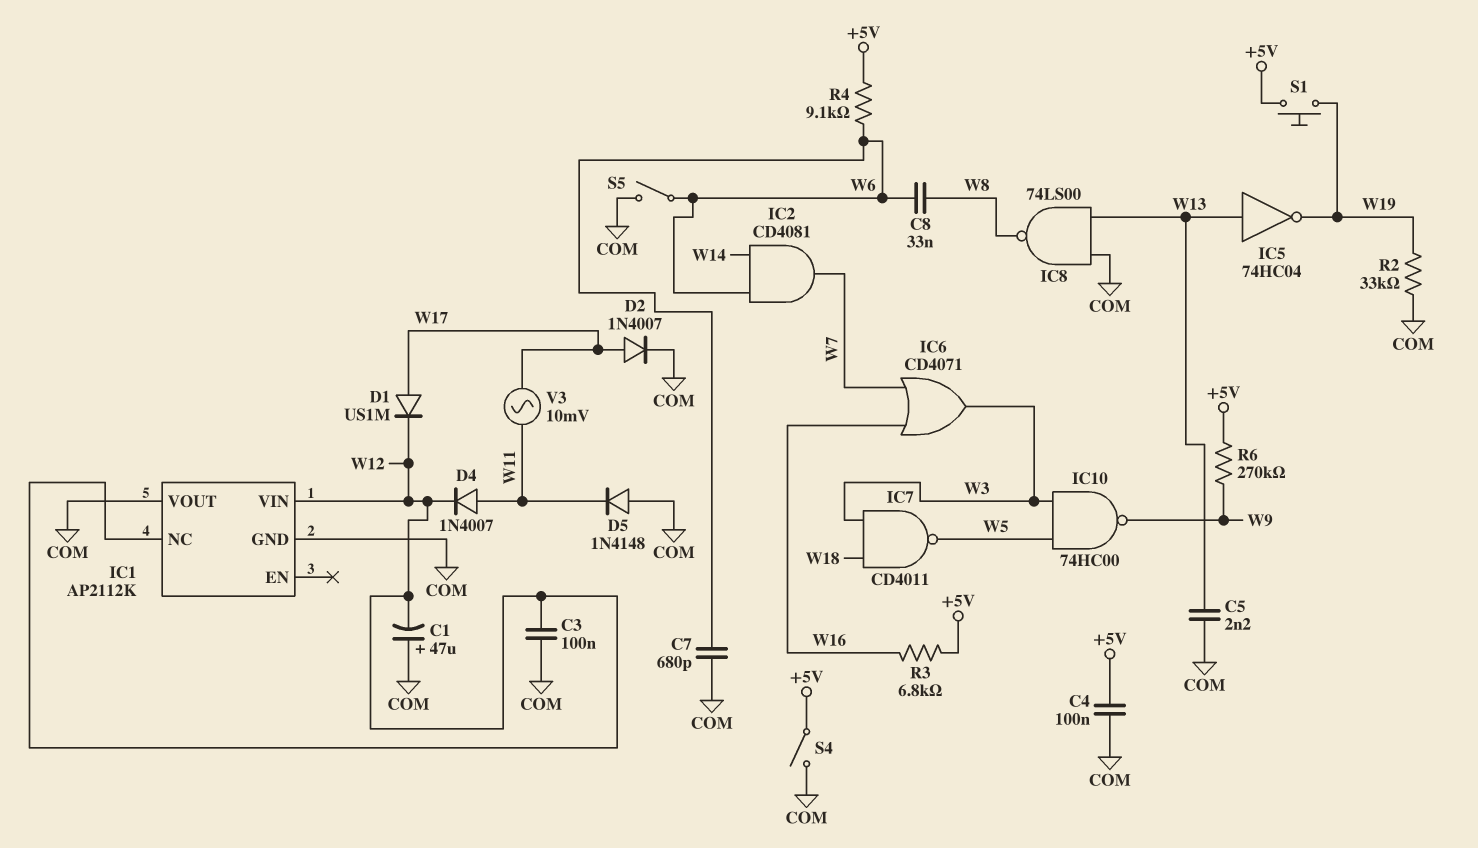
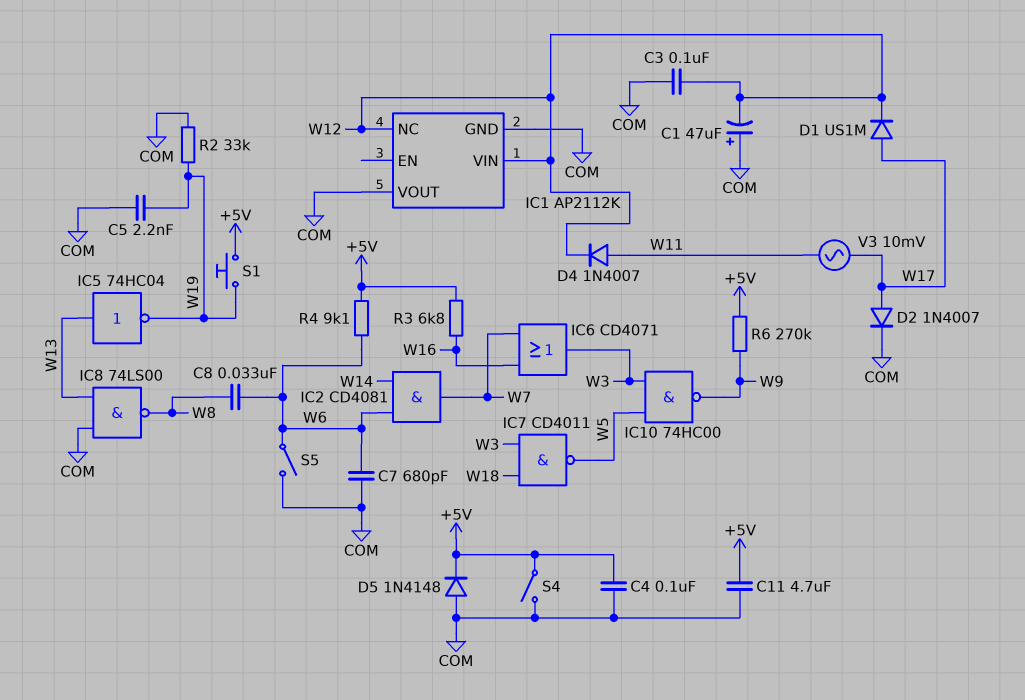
C5: 2.2nF (COM, W13) -> 2.2nF (COM, W19)
C11: none -> 4.7uF (+5V, COM)
D5: diode 1N4148 (A COM, K W11) -> diode 1N4148 (A COM, K +5V)

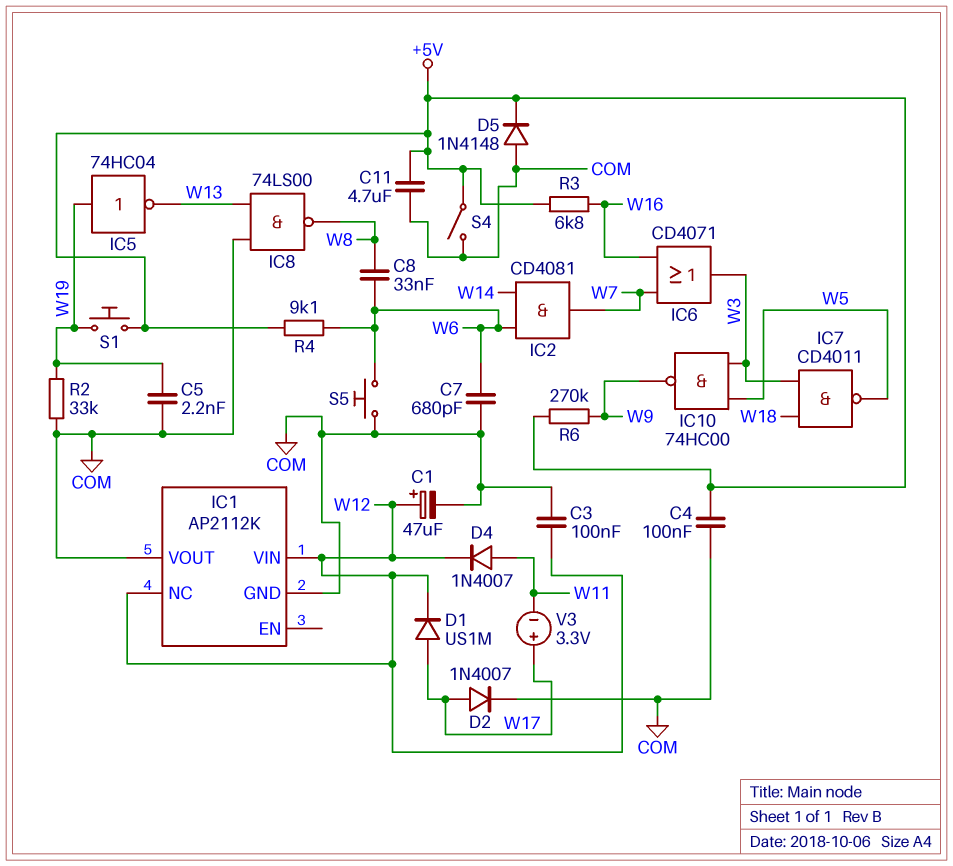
C1: 47uF (plus COM, minus W12) -> 47uF (plus W12, minus COM)
IC5: NOT 74HC04 (in W13, out W19) -> NOT 74HC04 (in W19, out W13)
S5: switch (COM, W6) -> button (COM, W6)
V3: AC 10mV (W11, W17) -> 3.3V (plus W17, minus W11)

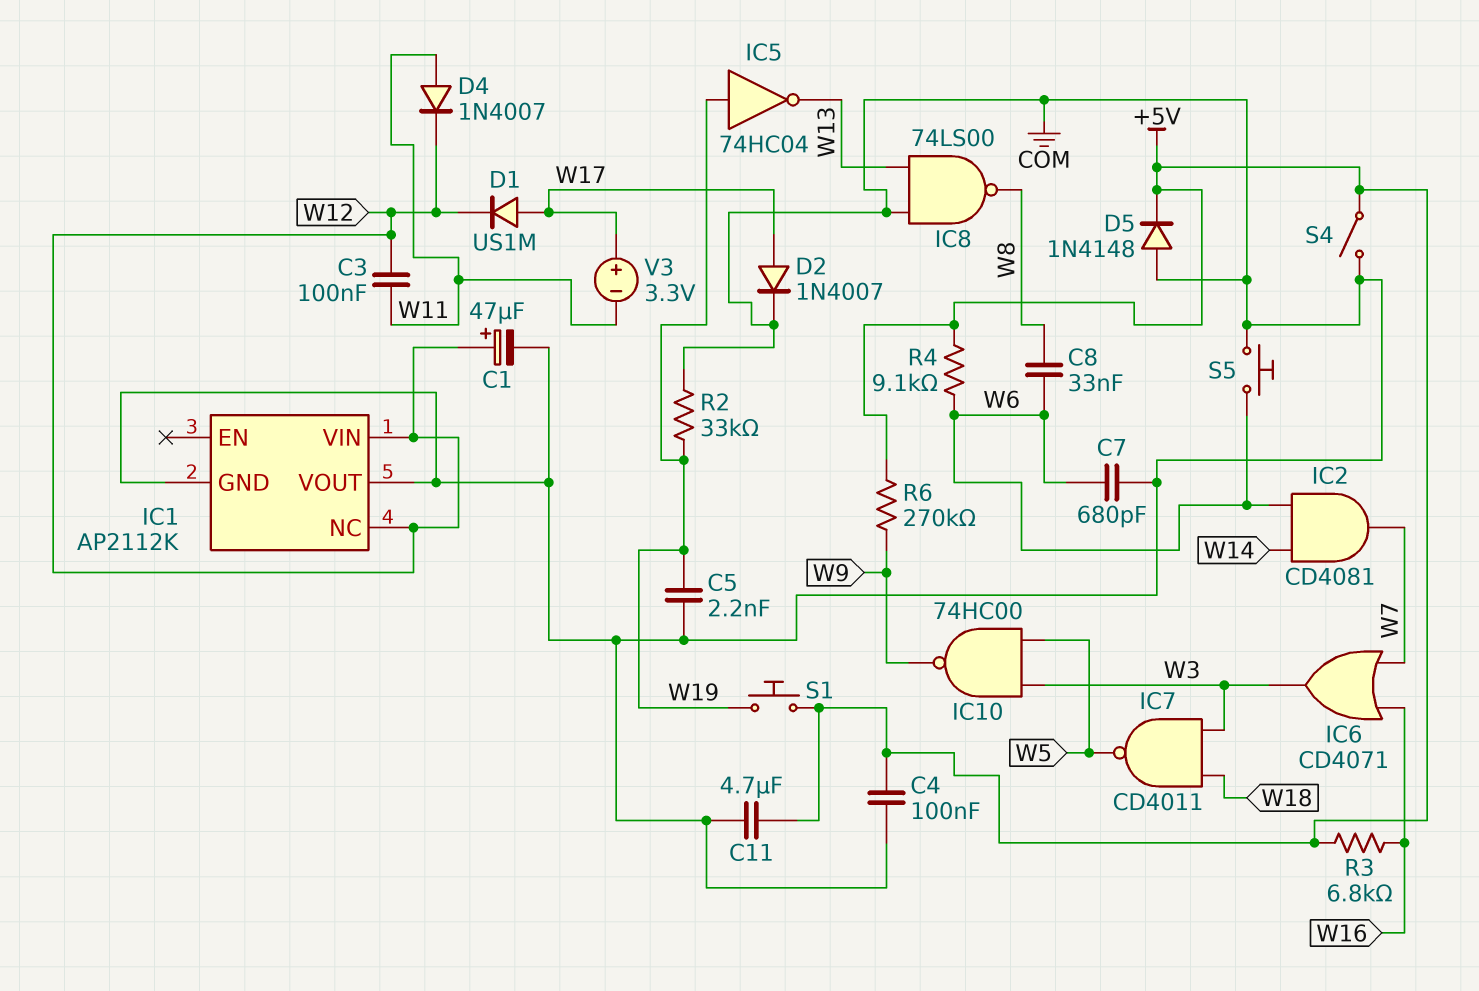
C3: 100nF (COM, W12) -> 100nF (W11, W12)

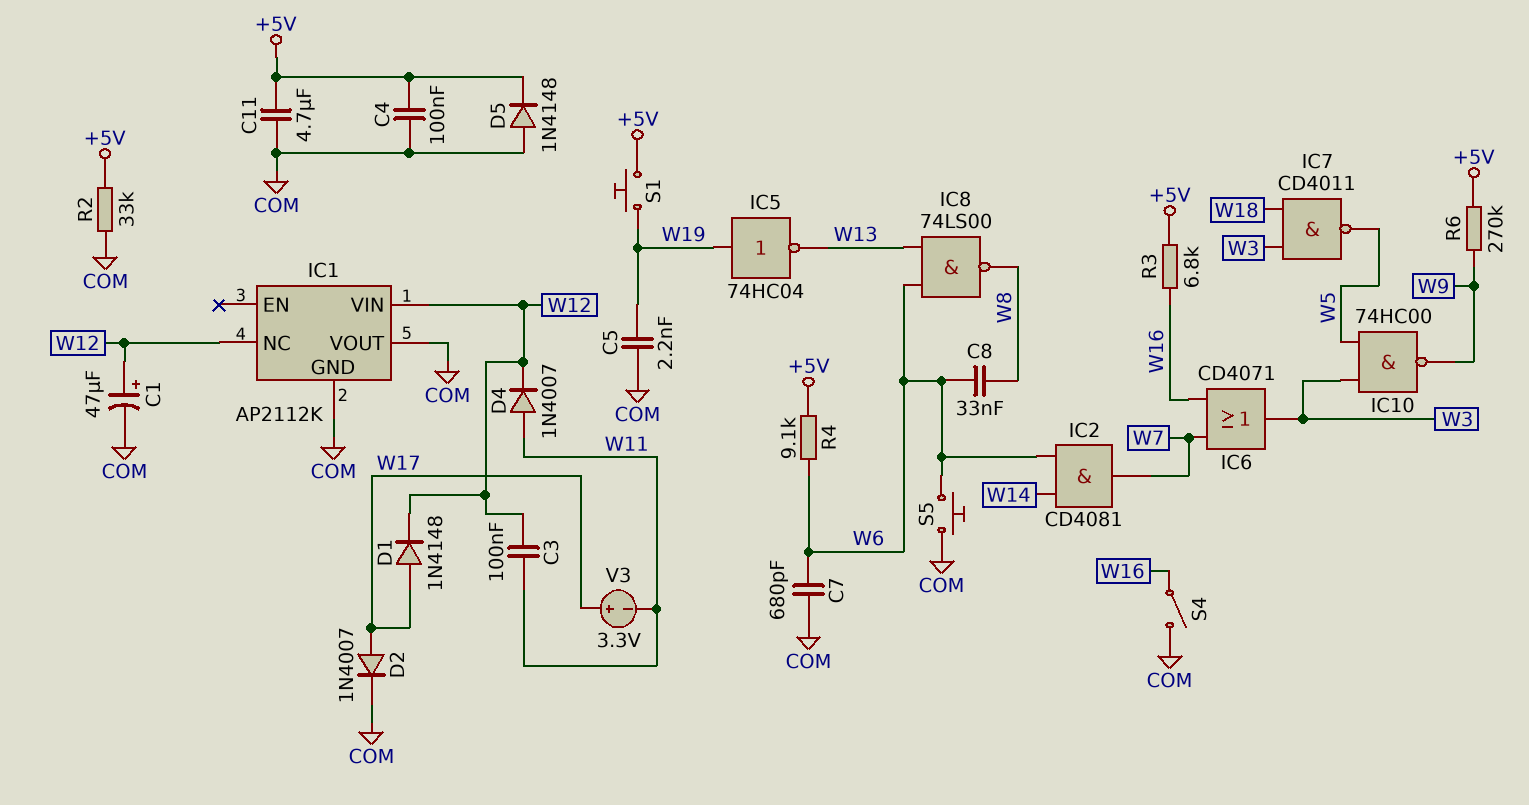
D1: diode US1M (A W17, K W12) -> diode 1N4148 (A W17, K W12)
IC8: NAND 74LS00 (in COM, in W13, out W8) -> NAND 74LS00 (in W6, in W13, out W8)
R2: 33k (COM, W19) -> 33k (+5V, COM)
S4: switch (+5V, COM) -> switch (COM, W16)

